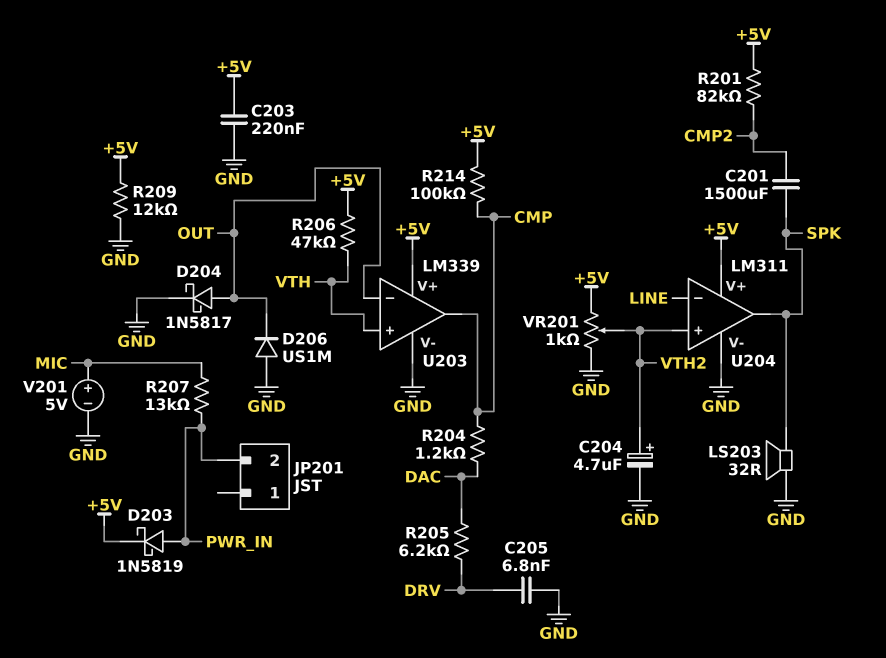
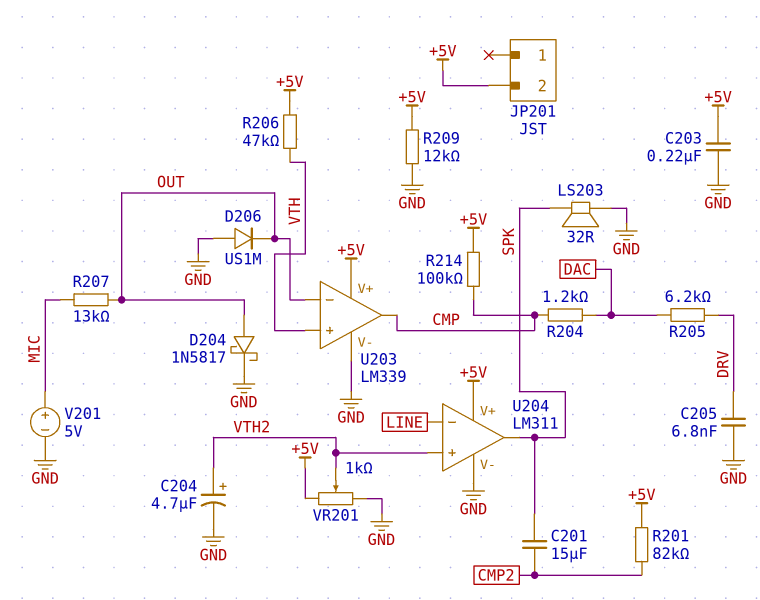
C201: 1500uF (CMP2, SPK) -> 15uF (CMP2, SPK)
D203: schottky 1N5819 (A PWR_IN, K +5V) -> none
JP201 pin 2: PWR_IN -> +5V
R207: 13k (MIC, PWR_IN) -> 13k (MIC, OUT)

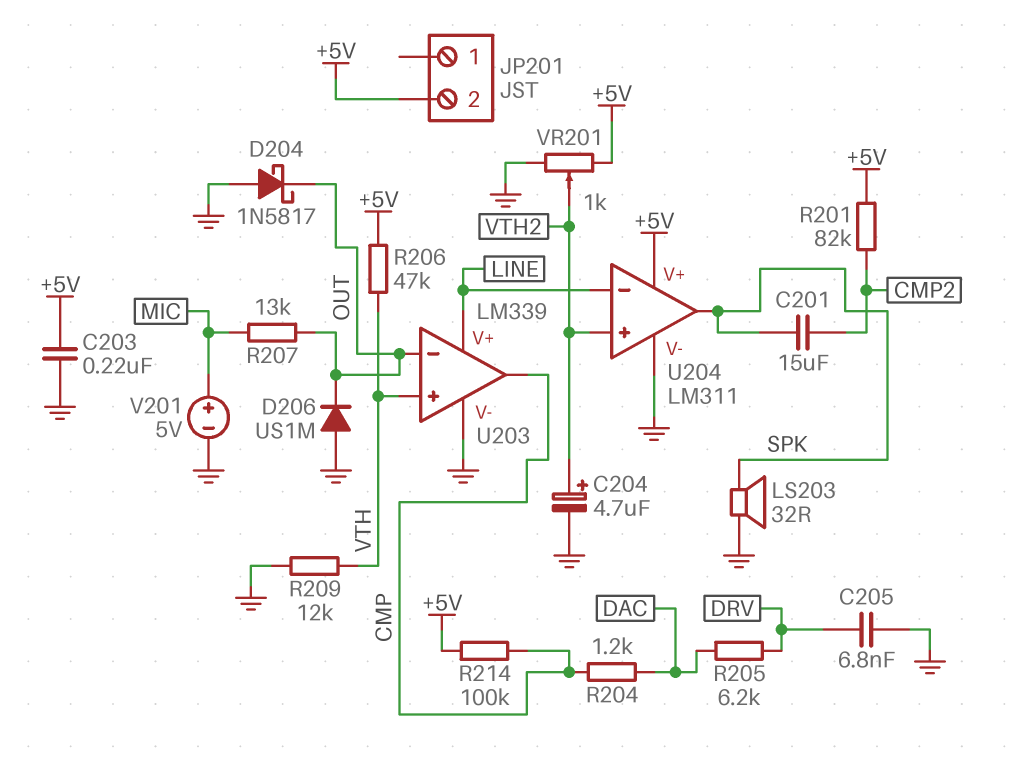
D204: schottky 1N5817 (A OUT, K GND) -> schottky 1N5817 (A GND, K OUT)
R209: 12k (+5V, GND) -> 12k (GND, VTH)
U203 pin V+: +5V -> LINE

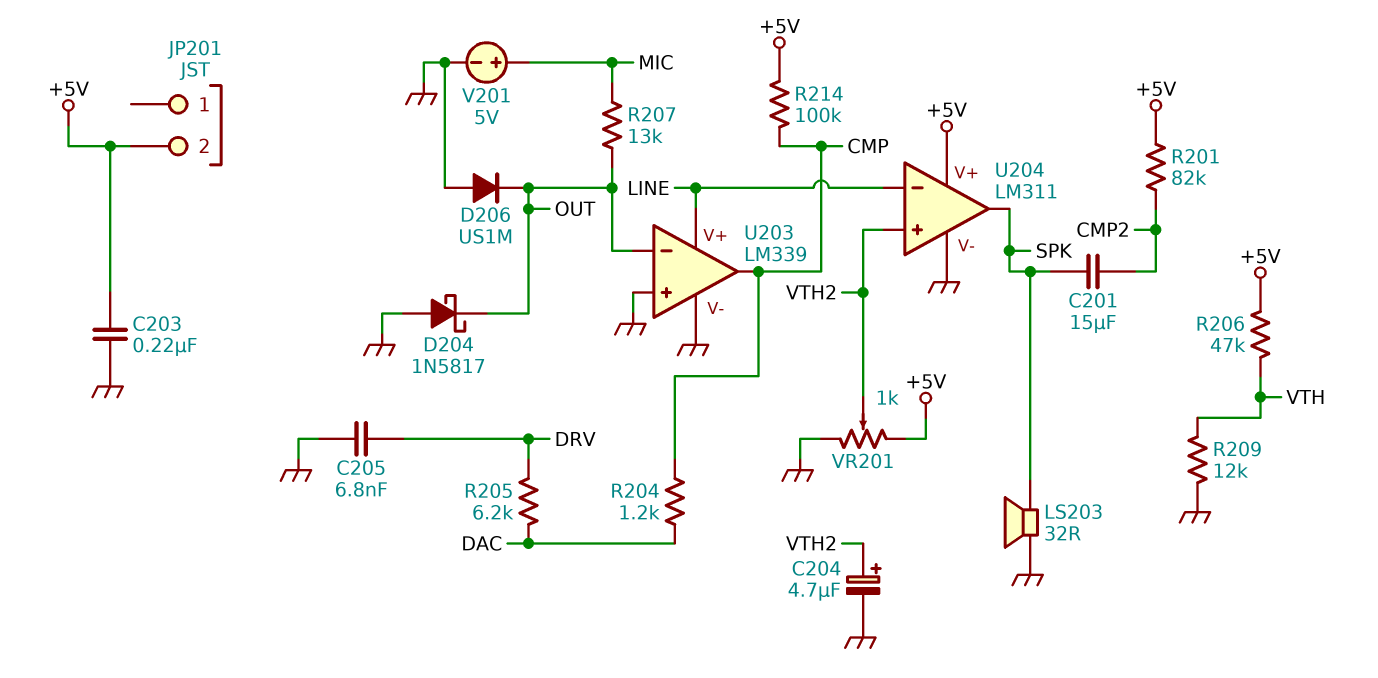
U203 pin in+: VTH -> GND

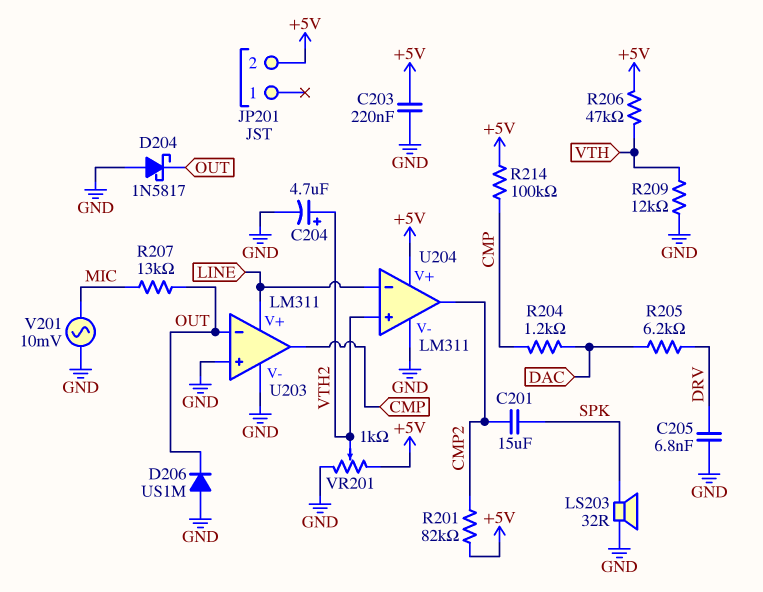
U203: LM339 -> LM311
U204 pin out: SPK -> CMP2
V201: 5V (plus MIC, minus GND) -> AC 10mV (GND, MIC)

